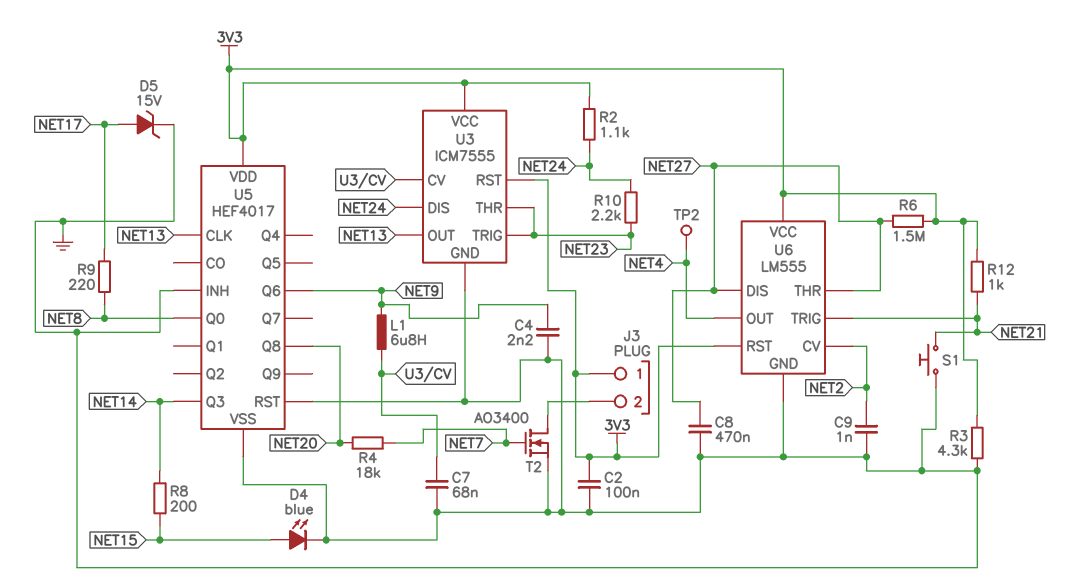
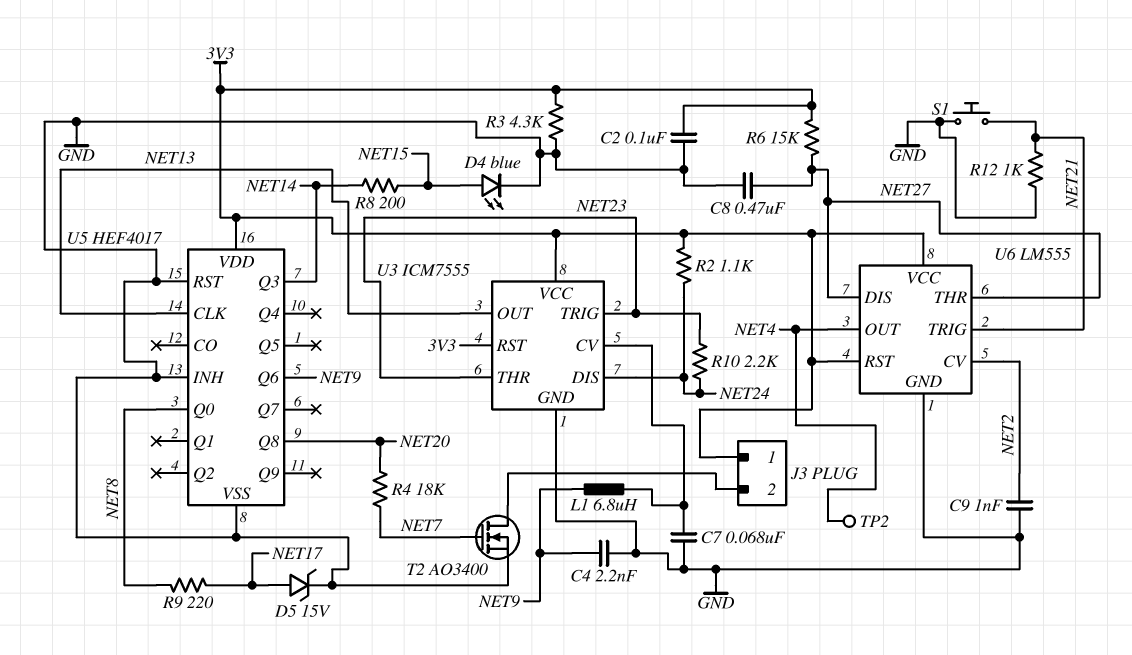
R6: 1.5M (3V3, NET27) -> 15k (3V3, NET27)
R12: 1k (3V3, NET21) -> 1k (GND, NET21)

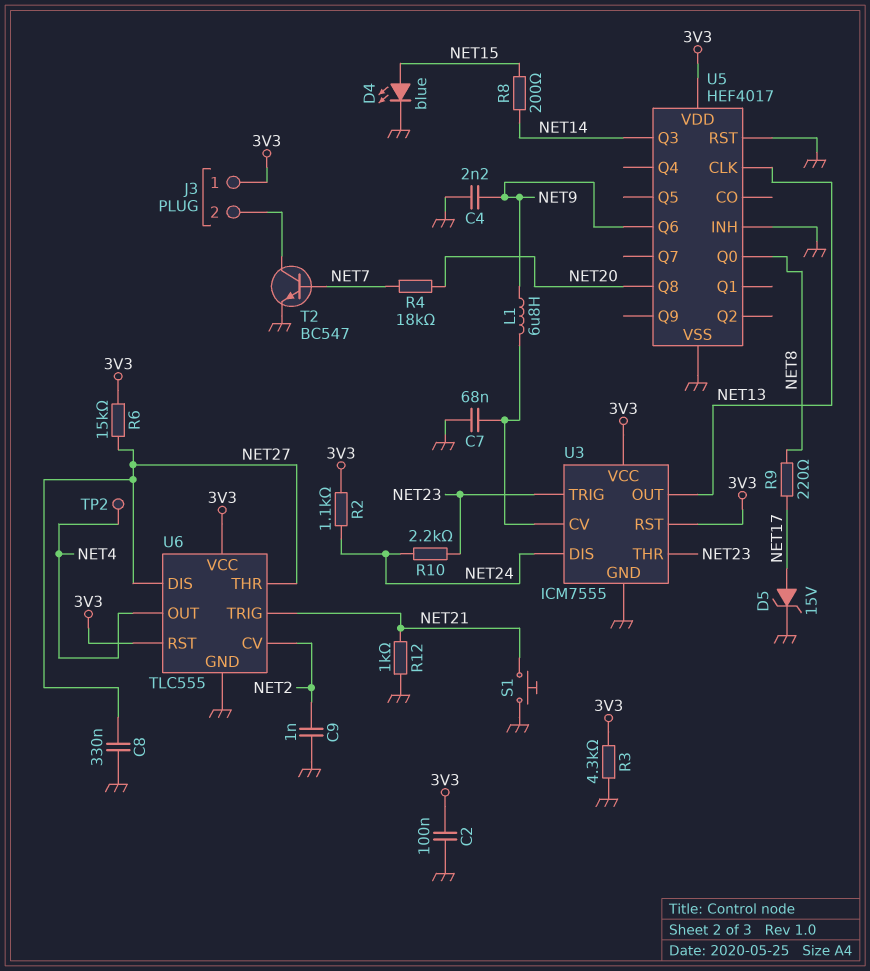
C8: 470nF (GND, NET27) -> 330nF (GND, NET27)
T2: NMOS AO3400 (G NET7, D J3/2, S GND) -> NPN BC547 (B NET7, C J3/2, E GND)
U6: LM555 -> TLC555

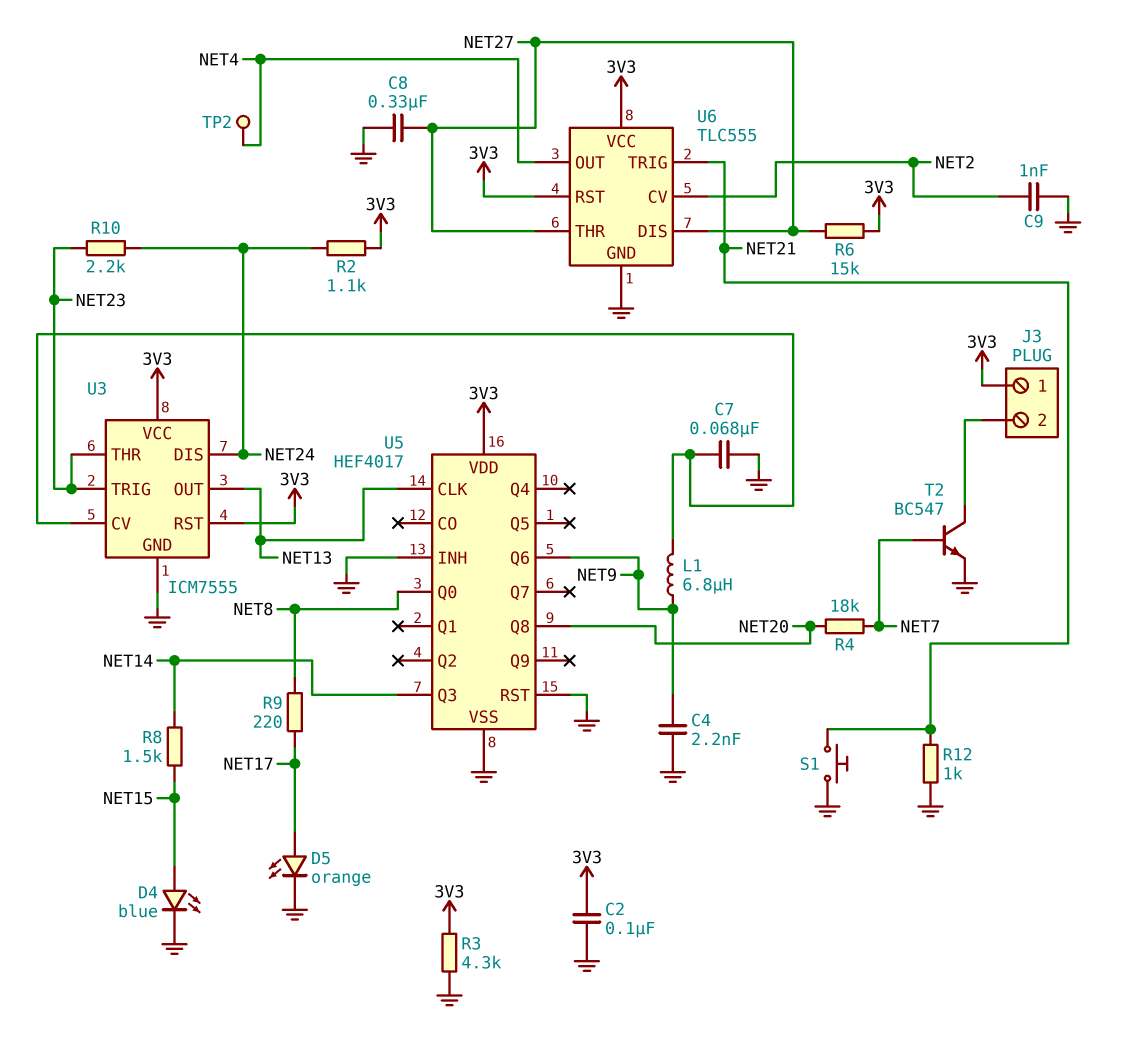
D5: zener 15V (A NET17, K GND) -> LED orange (A NET17, K GND)
R8: 200 (NET14, NET15) -> 1.5k (NET14, NET15)

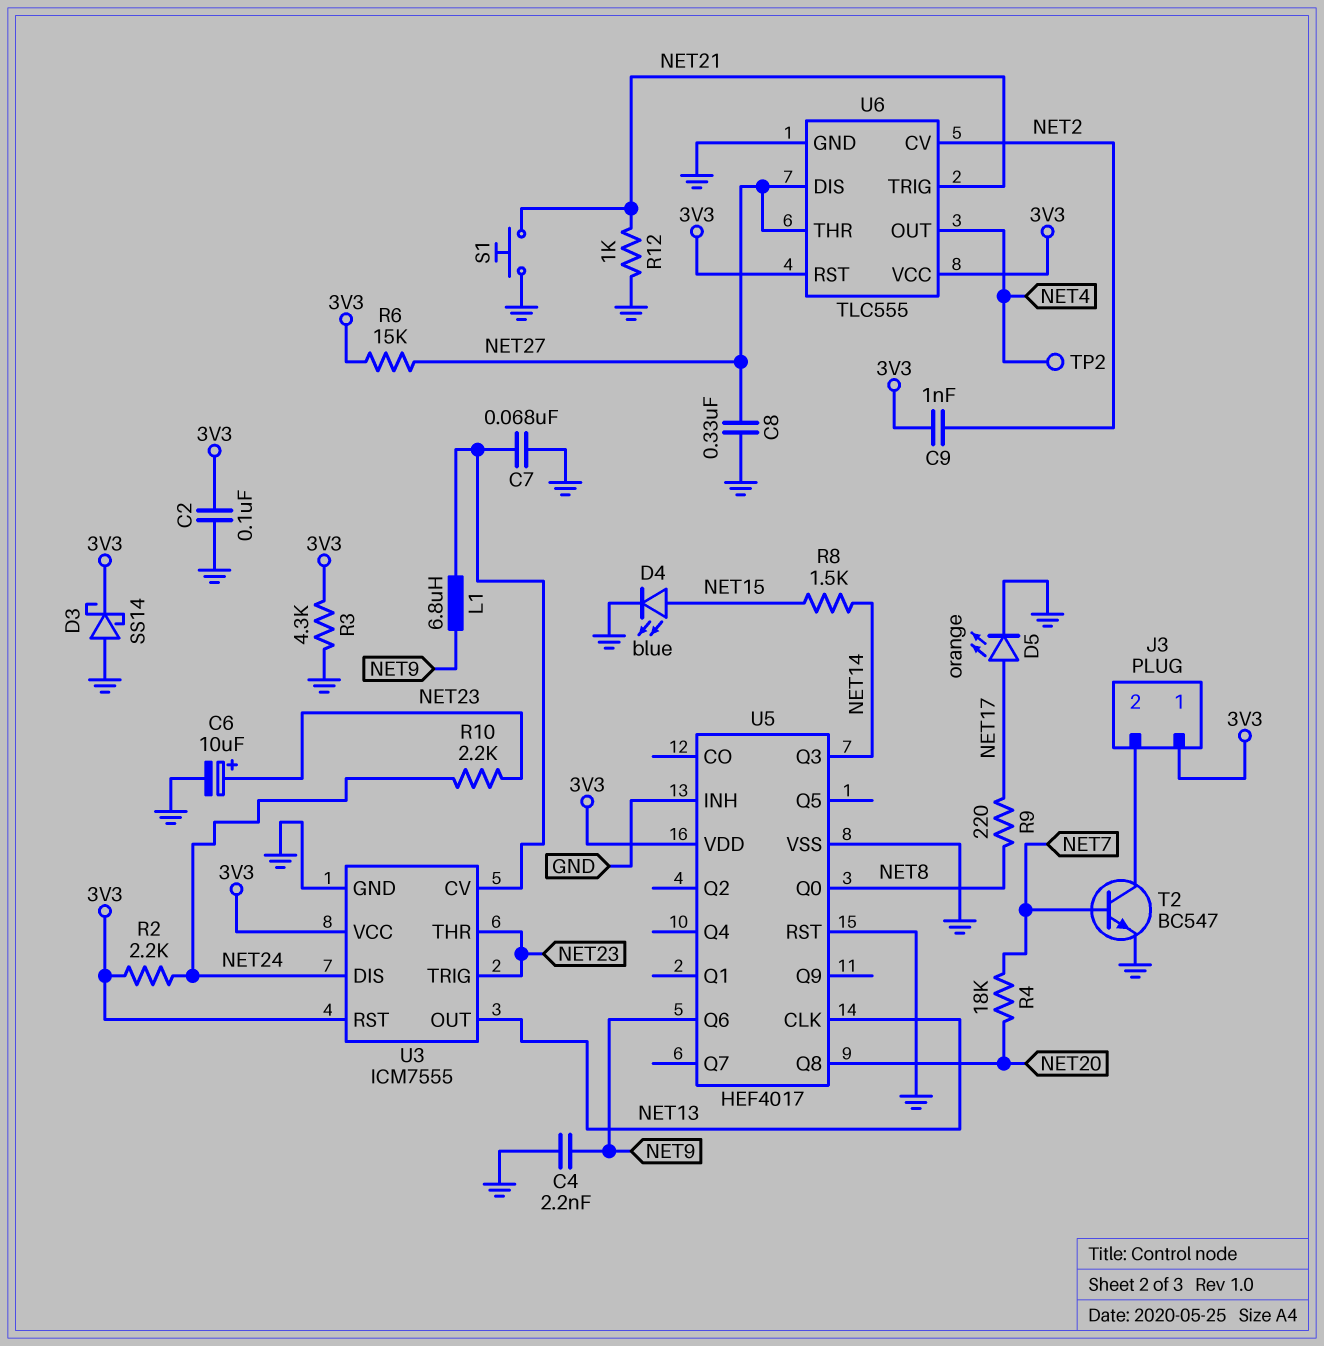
C6: none -> 10uF (plus NET23, minus GND)
C9: 1nF (GND, NET2) -> 1nF (3V3, NET2)
D3: none -> schottky SS14 (A GND, K 3V3)
R2: 1.1k (3V3, NET24) -> 2.2k (3V3, NET24)

